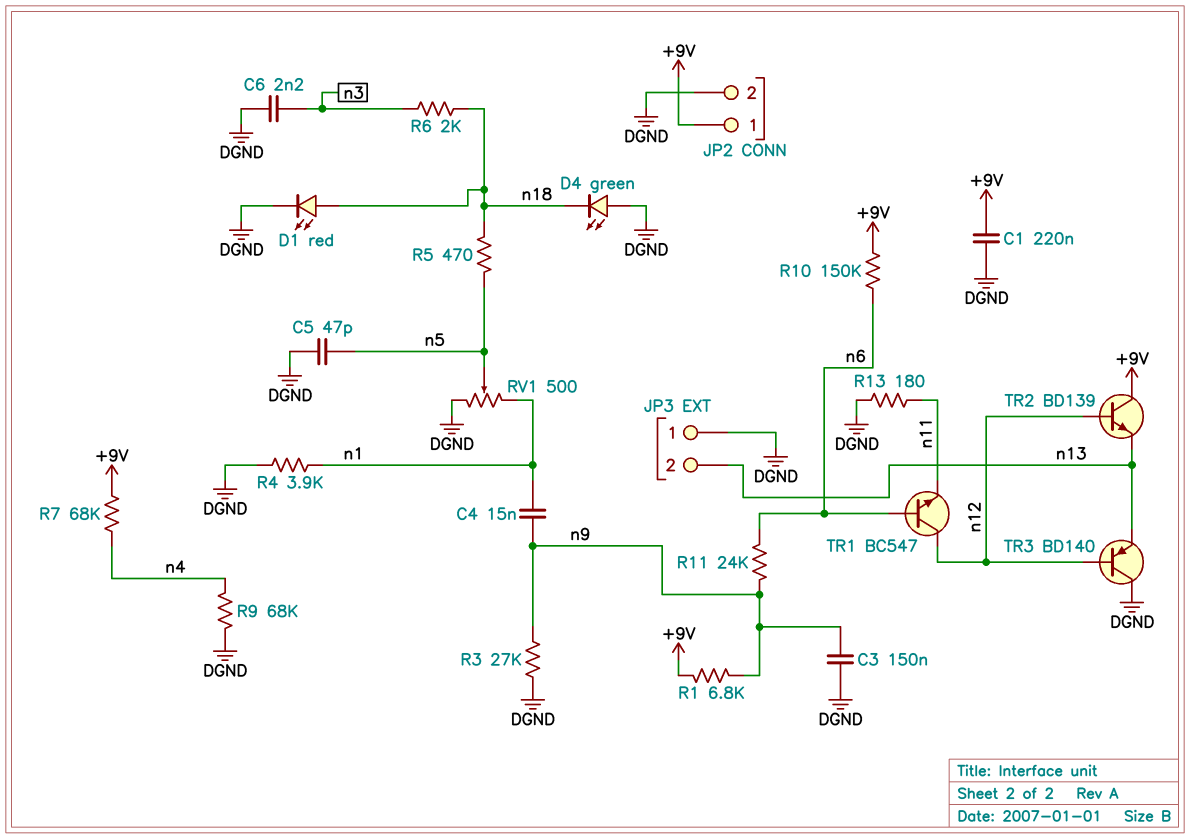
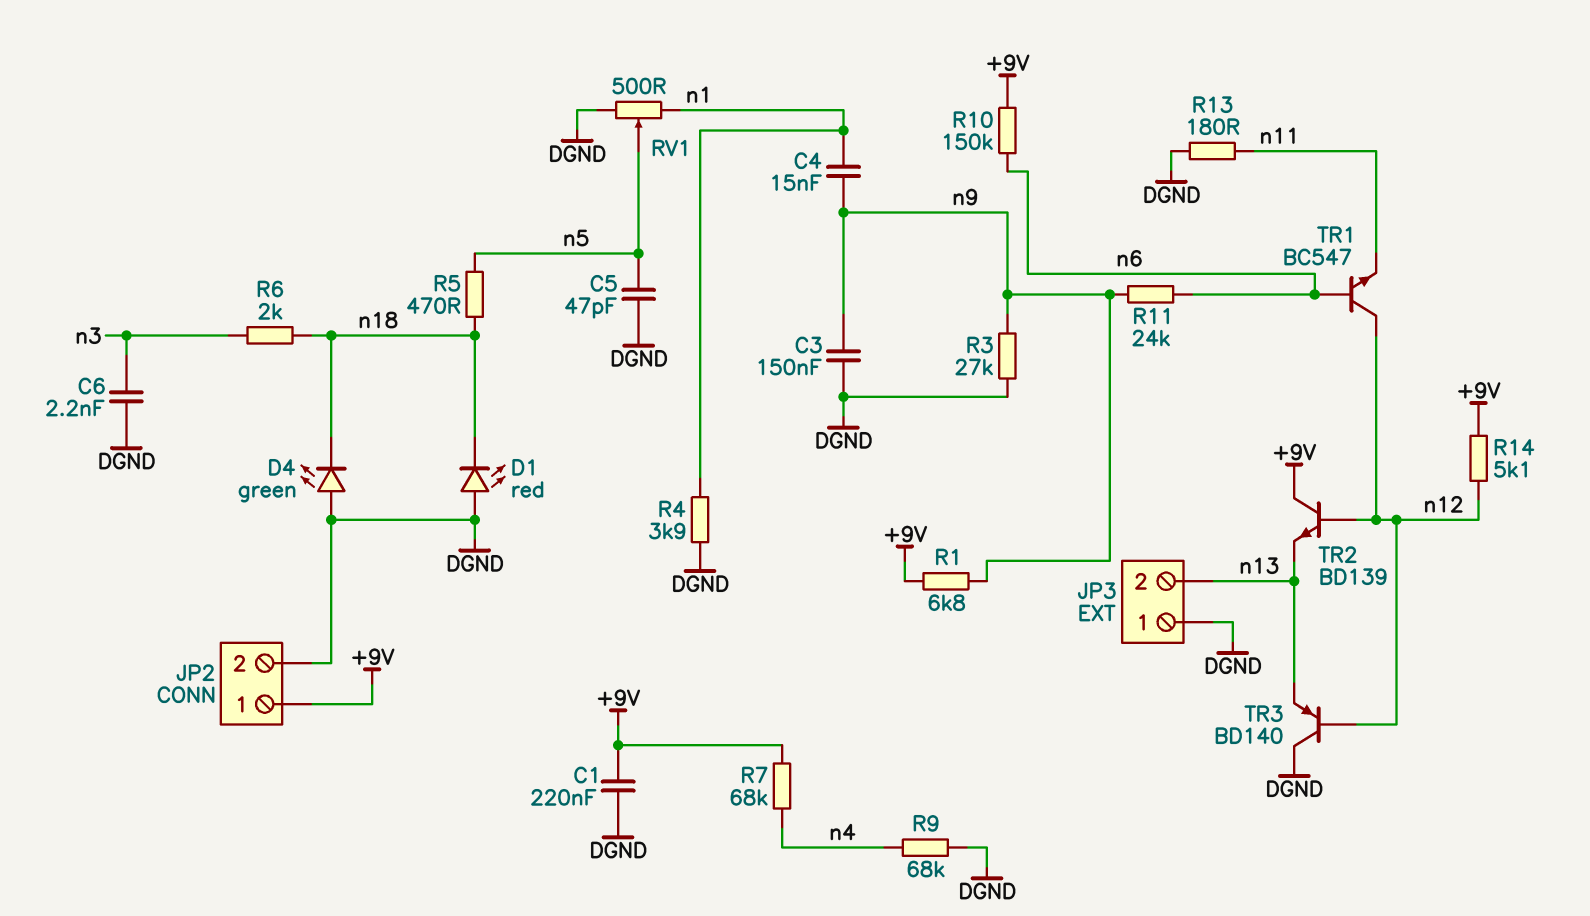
D1: LED red (A n18, K DGND) -> LED red (A DGND, K n18)
R14: none -> 5.1k (+9V, n12)

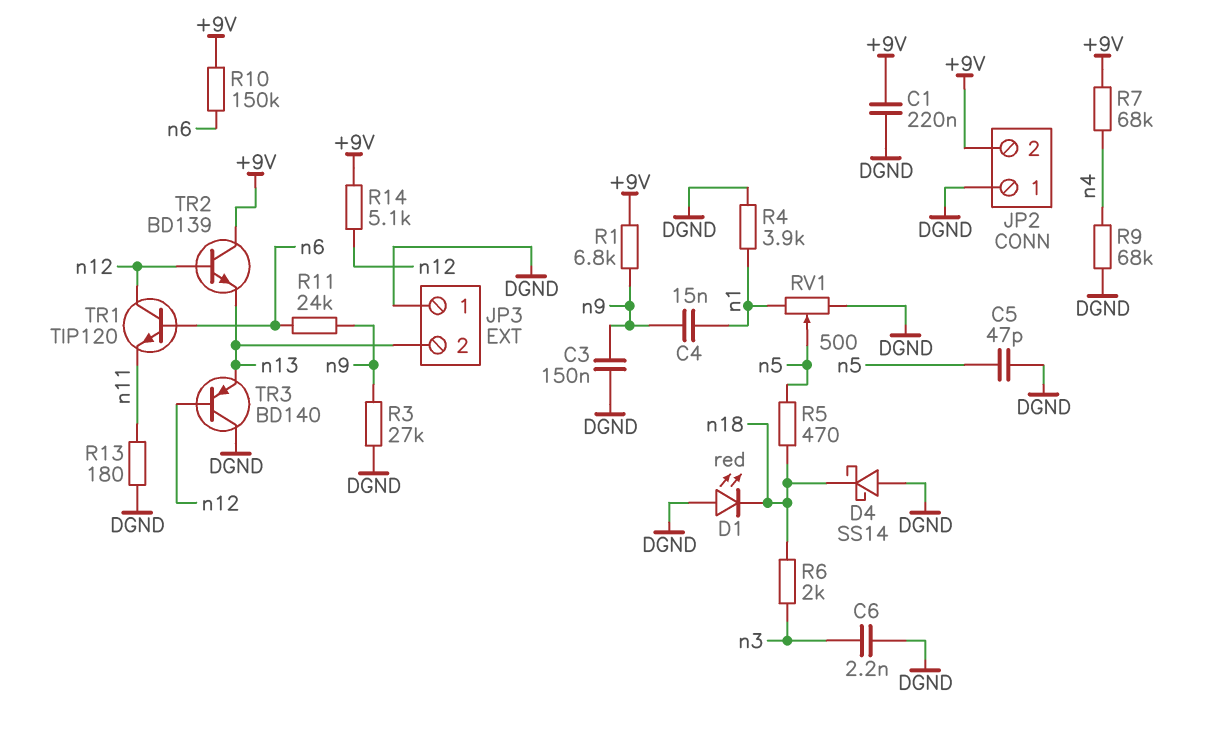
D4: LED green (A DGND, K n18) -> schottky SS14 (A DGND, K n18)
JP2 pin 1: +9V -> DGND
JP2 pin 2: DGND -> +9V
TR1: NPN BC547 (B n6, C n12, E n11) -> NPN TIP120 (B n6, C n12, E n11)

